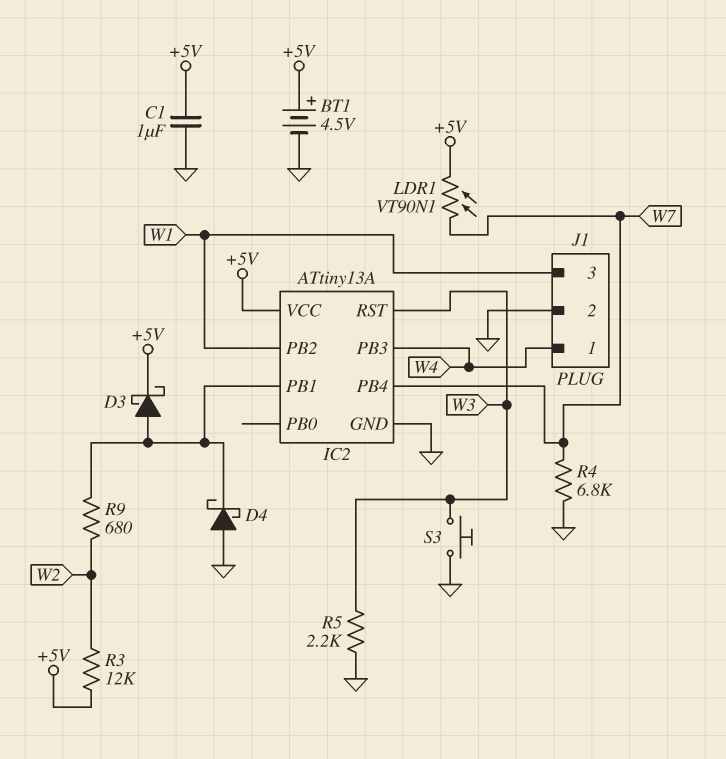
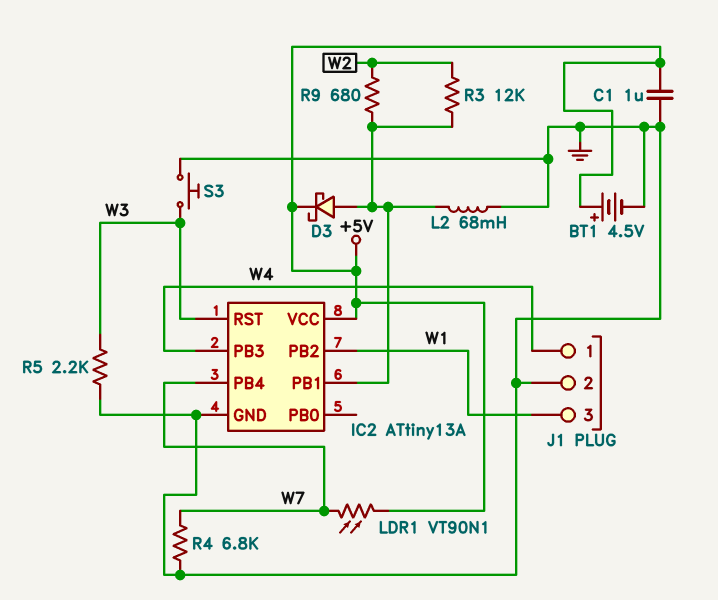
D4: schottky (A GND, K IC2/PB1) -> none
L2: none -> 68mH (GND, IC2/PB1)
R3: 12k (+5V, W2) -> 12k (IC2/PB1, W2)

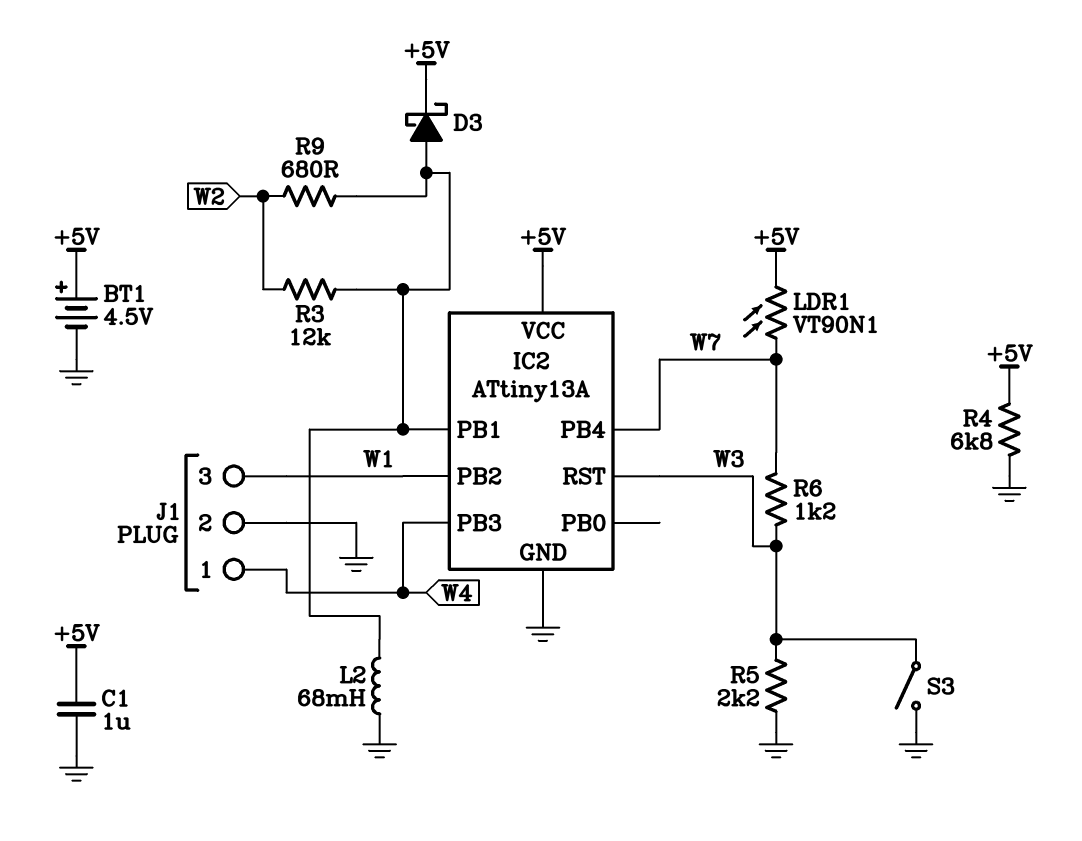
R4: 6.8k (GND, W7) -> 6.8k (+5V, GND)
R6: none -> 1.2k (W3, W7)
S3: button (GND, W3) -> switch (GND, W3)

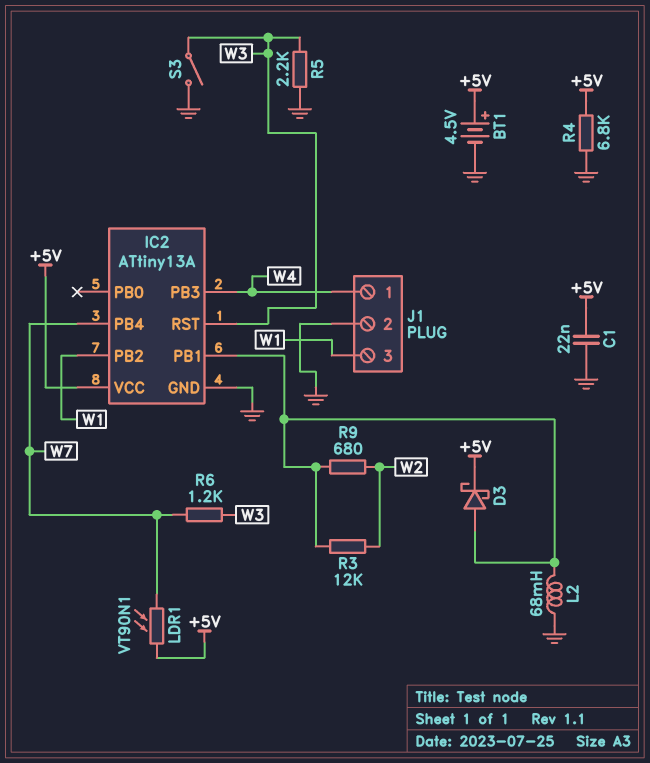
C1: 1uF (+5V, GND) -> 22nF (+5V, GND)

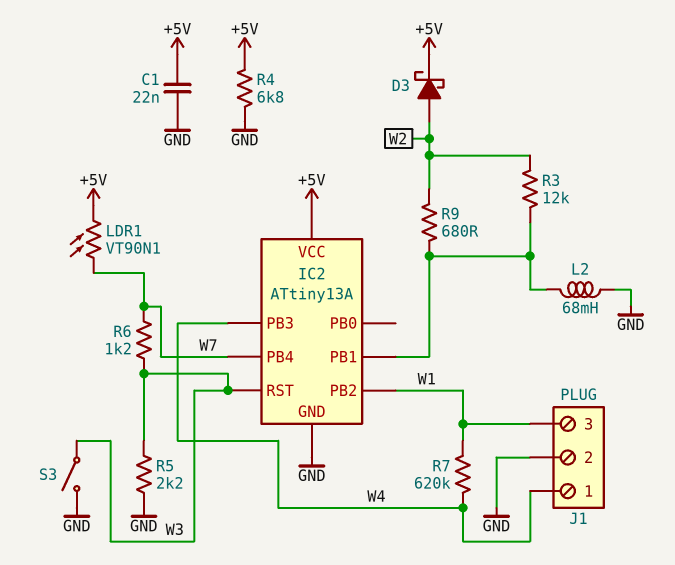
BT1: 4.5V (plus +5V, minus GND) -> none
D3: schottky (A IC2/PB1, K +5V) -> schottky (A W2, K +5V)
R7: none -> 620k (W1, W4)

